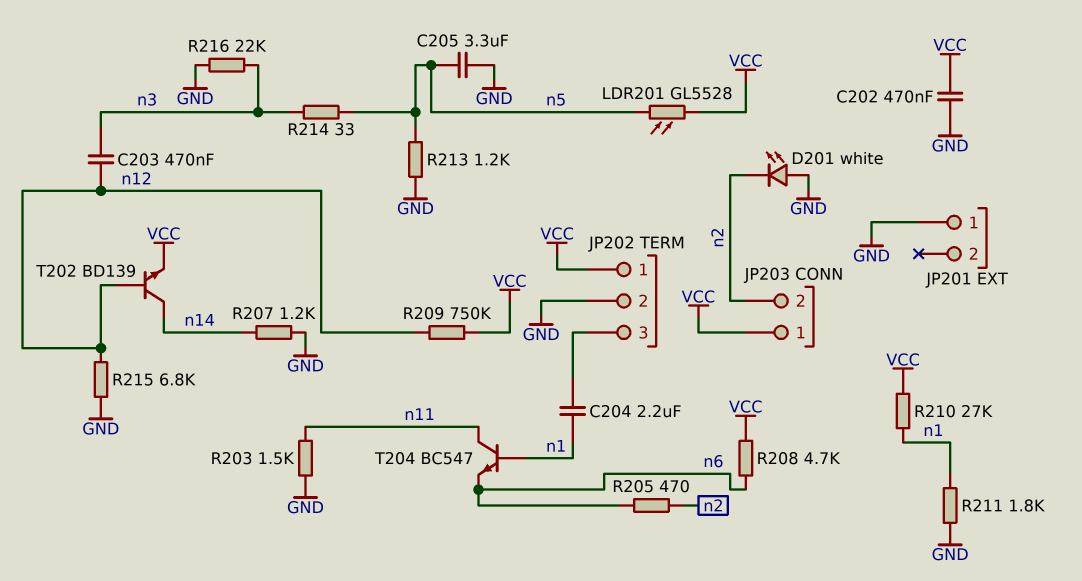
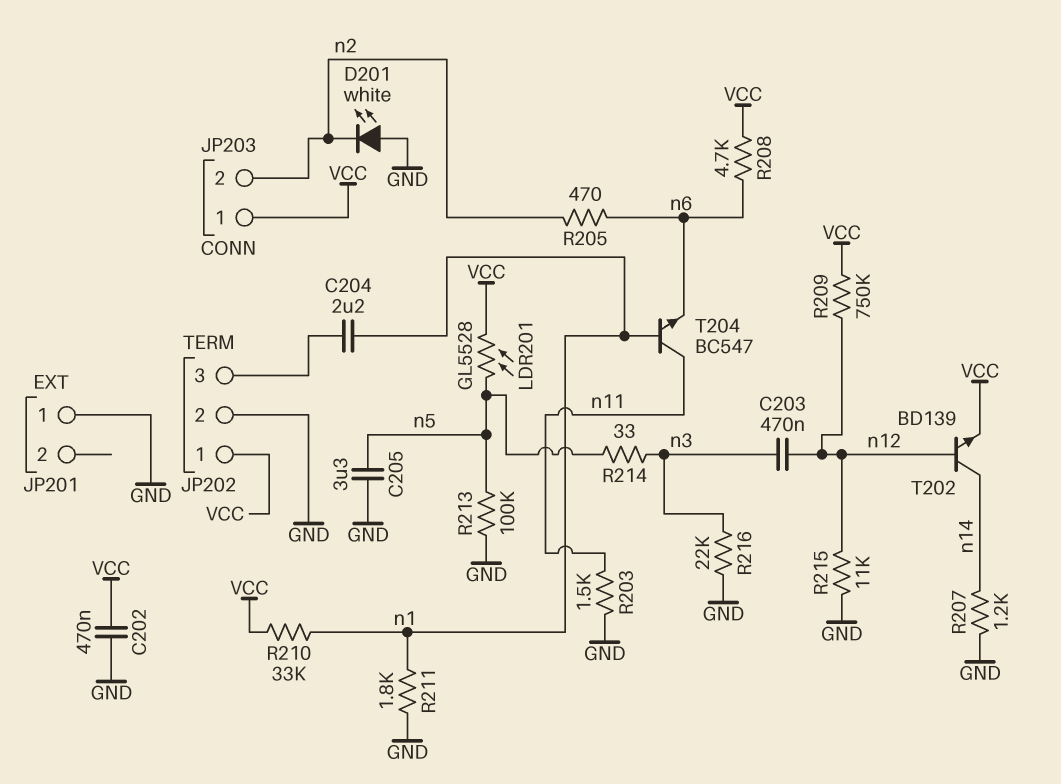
R210: 27k (VCC, n1) -> 33k (VCC, n1)
R213: 1.2k (GND, n5) -> 100k (GND, n5)
R215: 6.8k (GND, n12) -> 11k (GND, n12)

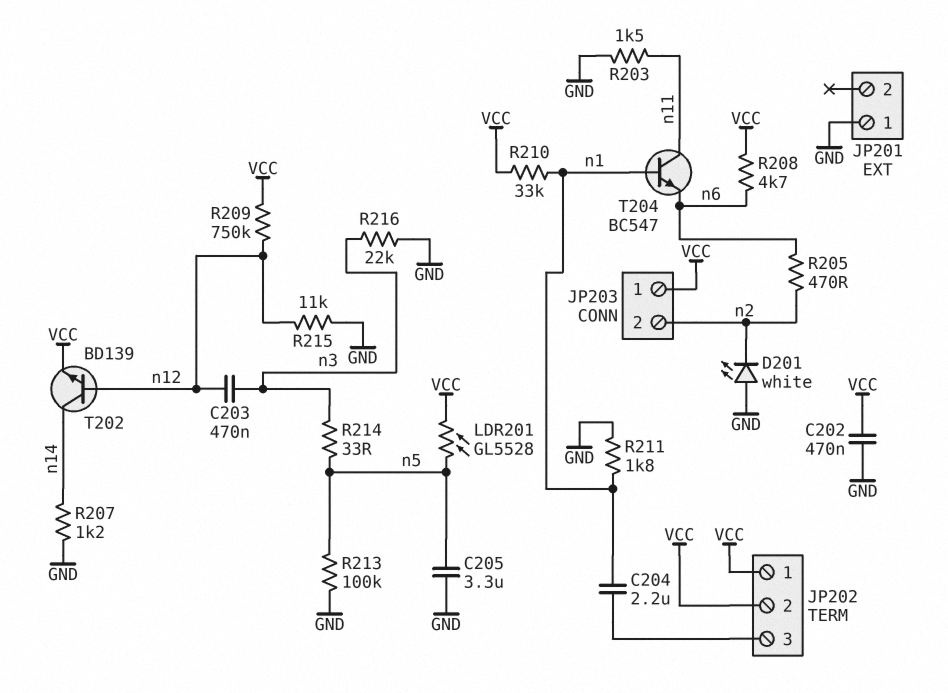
JP202 pin 2: GND -> VCC

